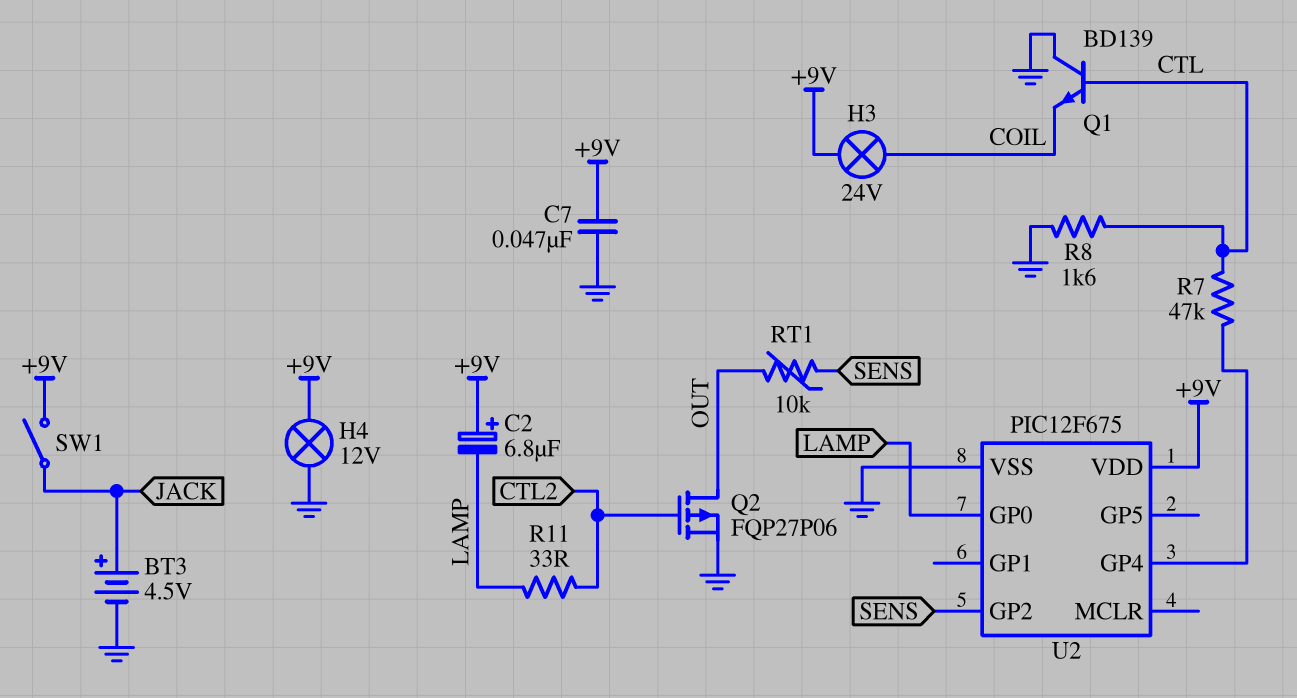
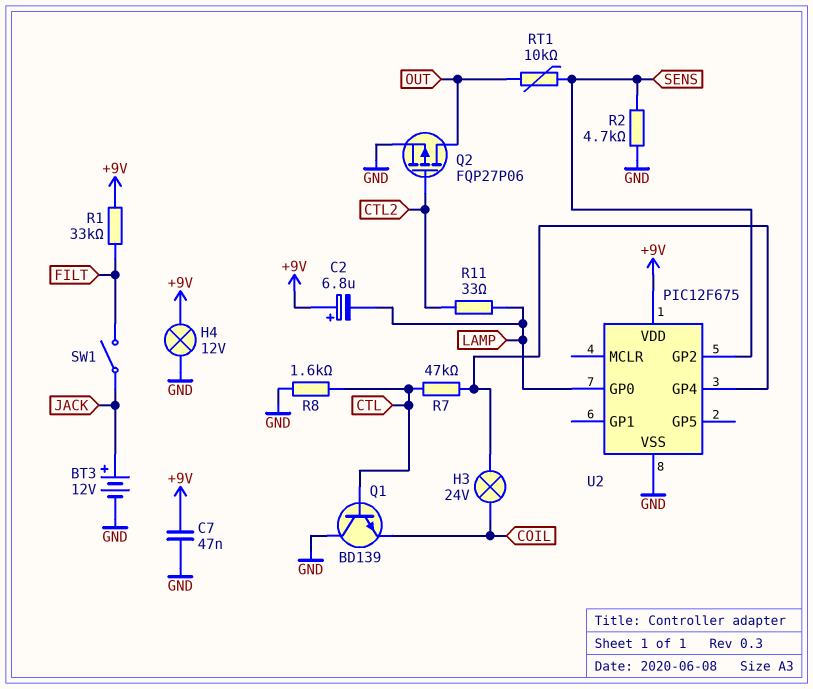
BT3: 4.5V (plus JACK, minus GND) -> 12V (plus JACK, minus GND)
H3: lamp 24V (+9V, COIL) -> lamp 24V (COIL, U2/GP4)
R1: none -> 33k (+9V, FILT)
R2: none -> 4.7k (GND, SENS)
SW1: switch (+9V, JACK) -> switch (FILT, JACK)

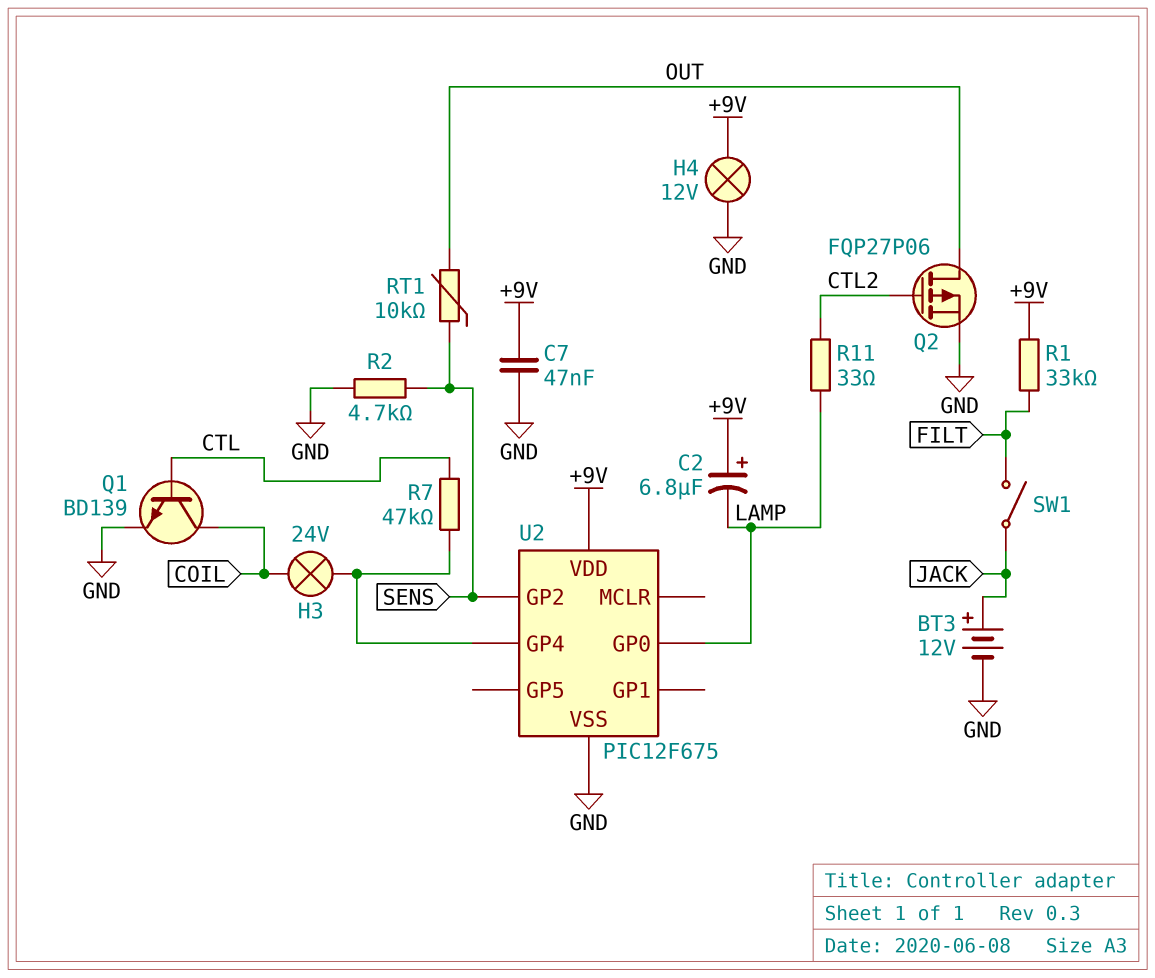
Q1: NPN BD139 (B CTL, C GND, E COIL) -> NPN BD139 (B CTL, C COIL, E GND)
R8: 1.6k (CTL, GND) -> none

